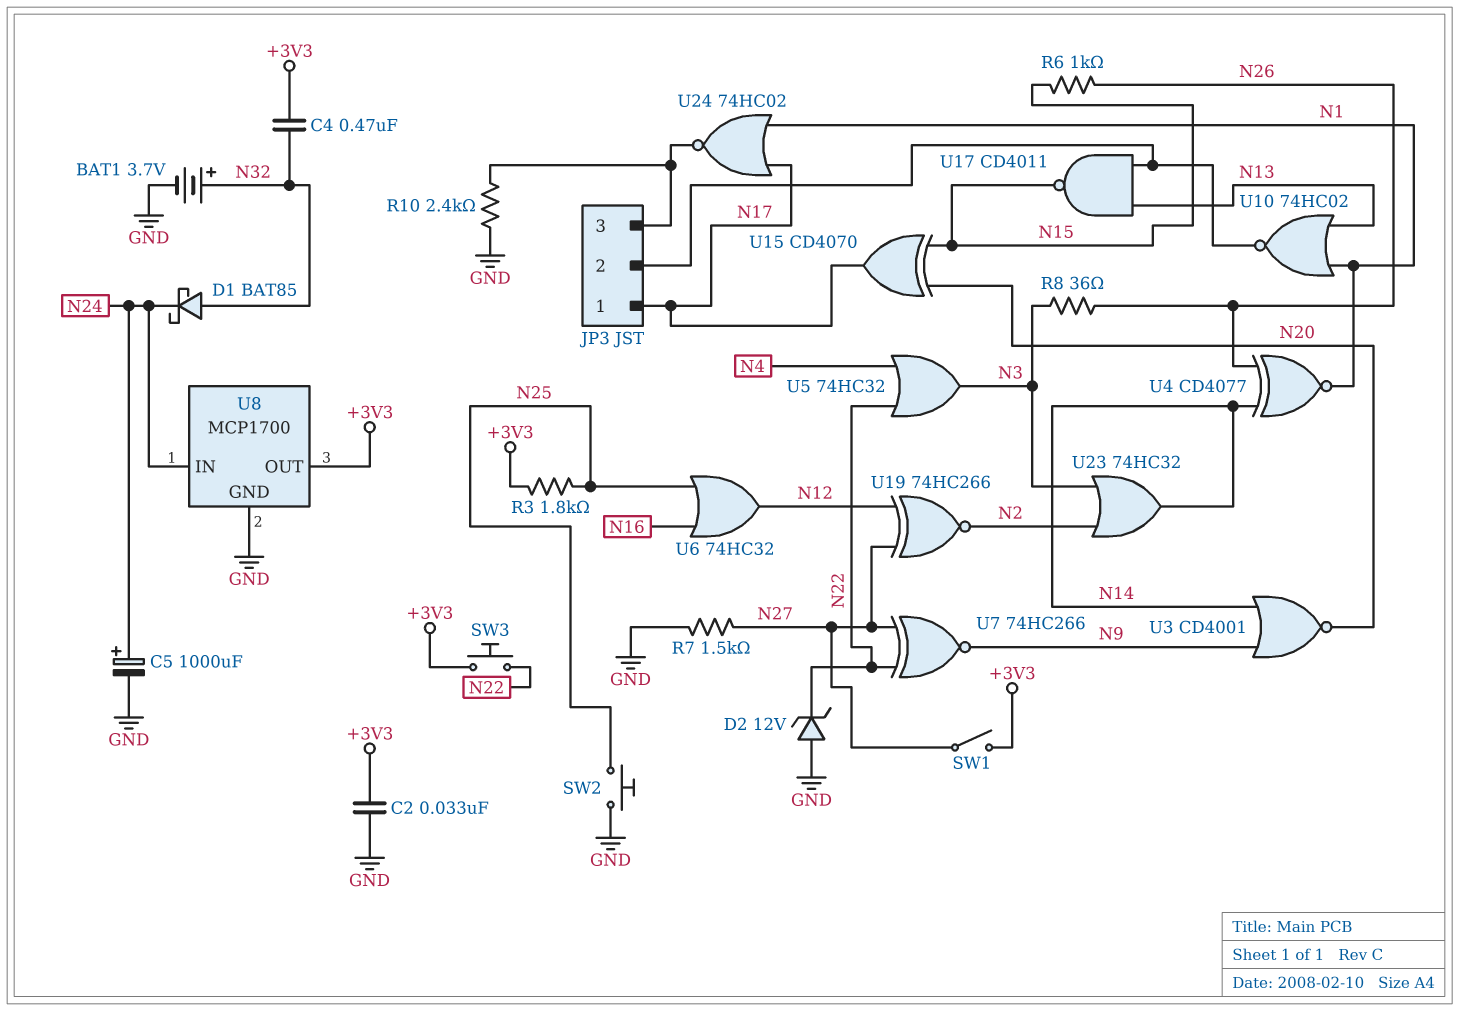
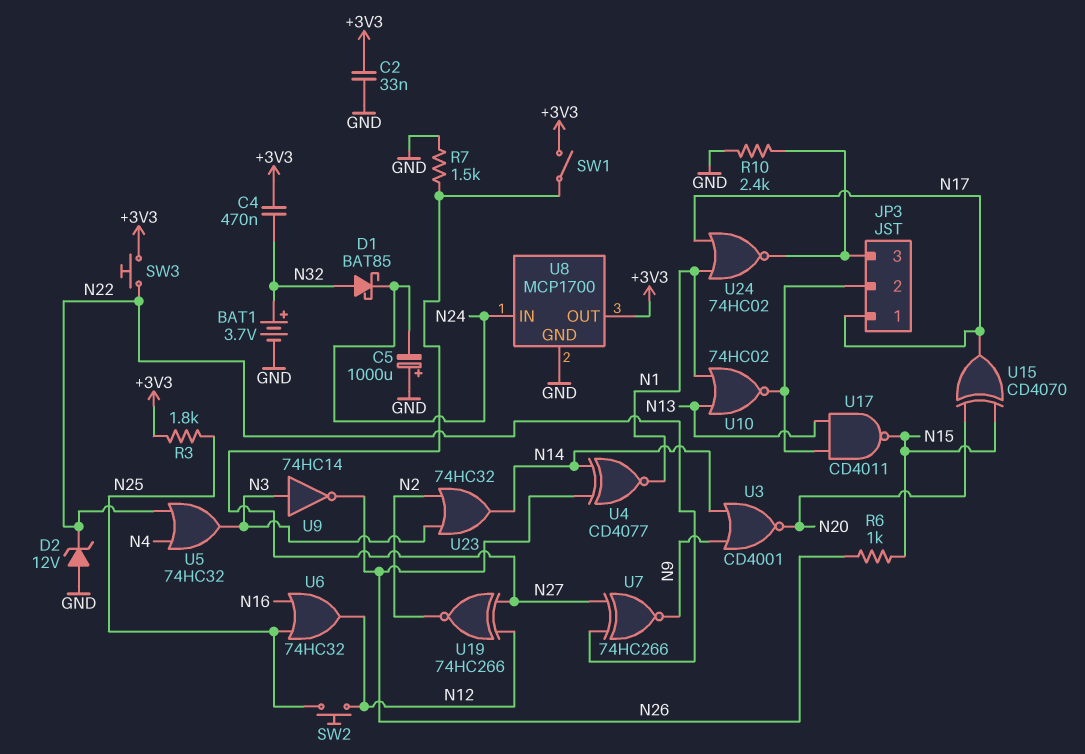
C5: 1000uF (plus N24, minus GND) -> 1000uF (plus GND, minus N24)
R8: 36 (N3, N26) -> none
SW2: button (GND, N25) -> button (N12, N25)
U9: none -> NOT 74HC14 (in N3, out N26)

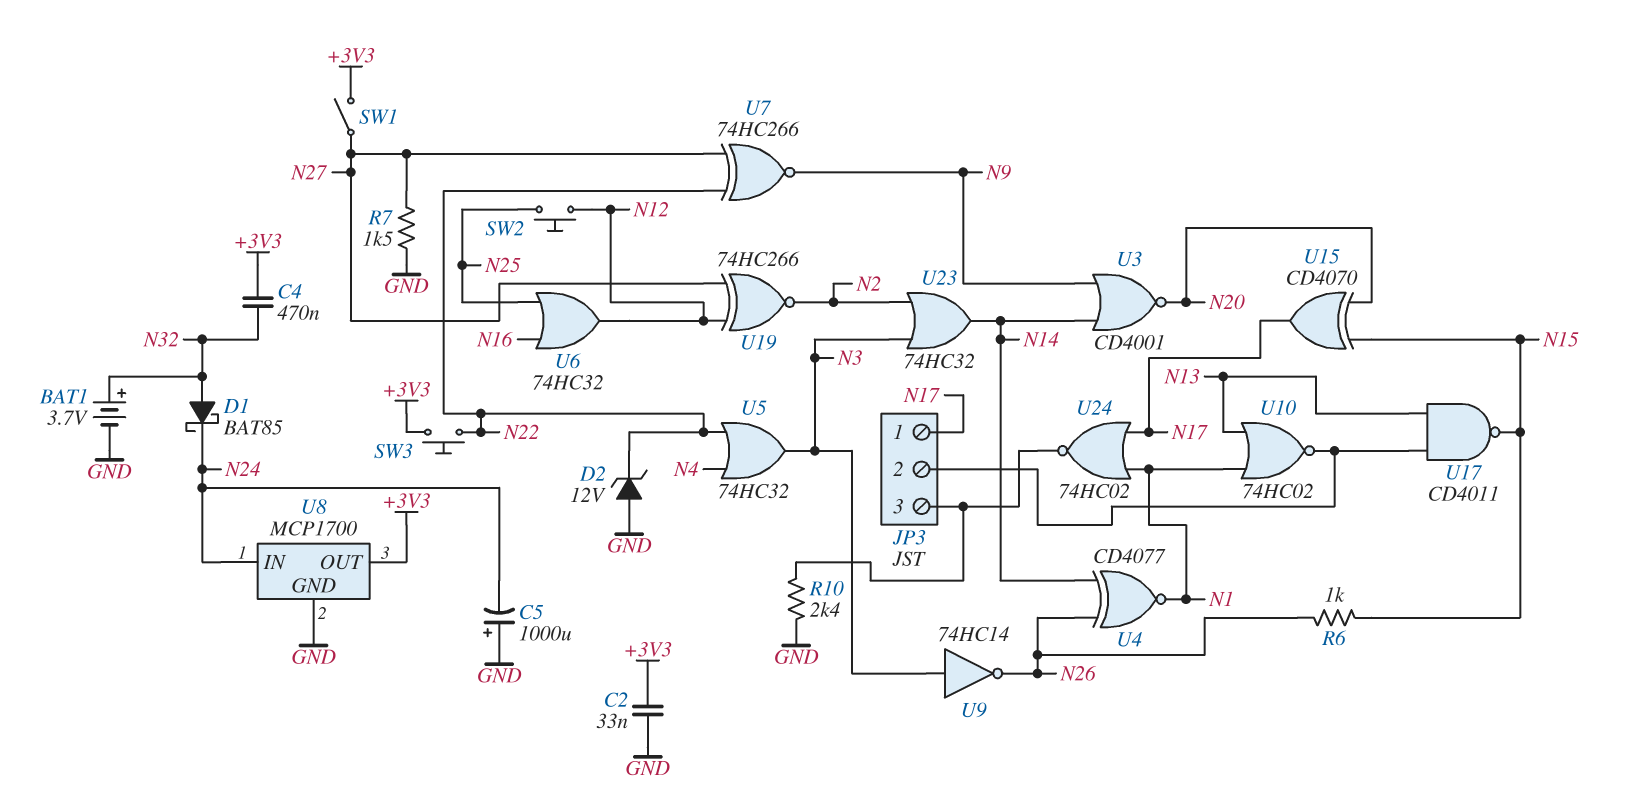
R3: 1.8k (+3V3, N25) -> none

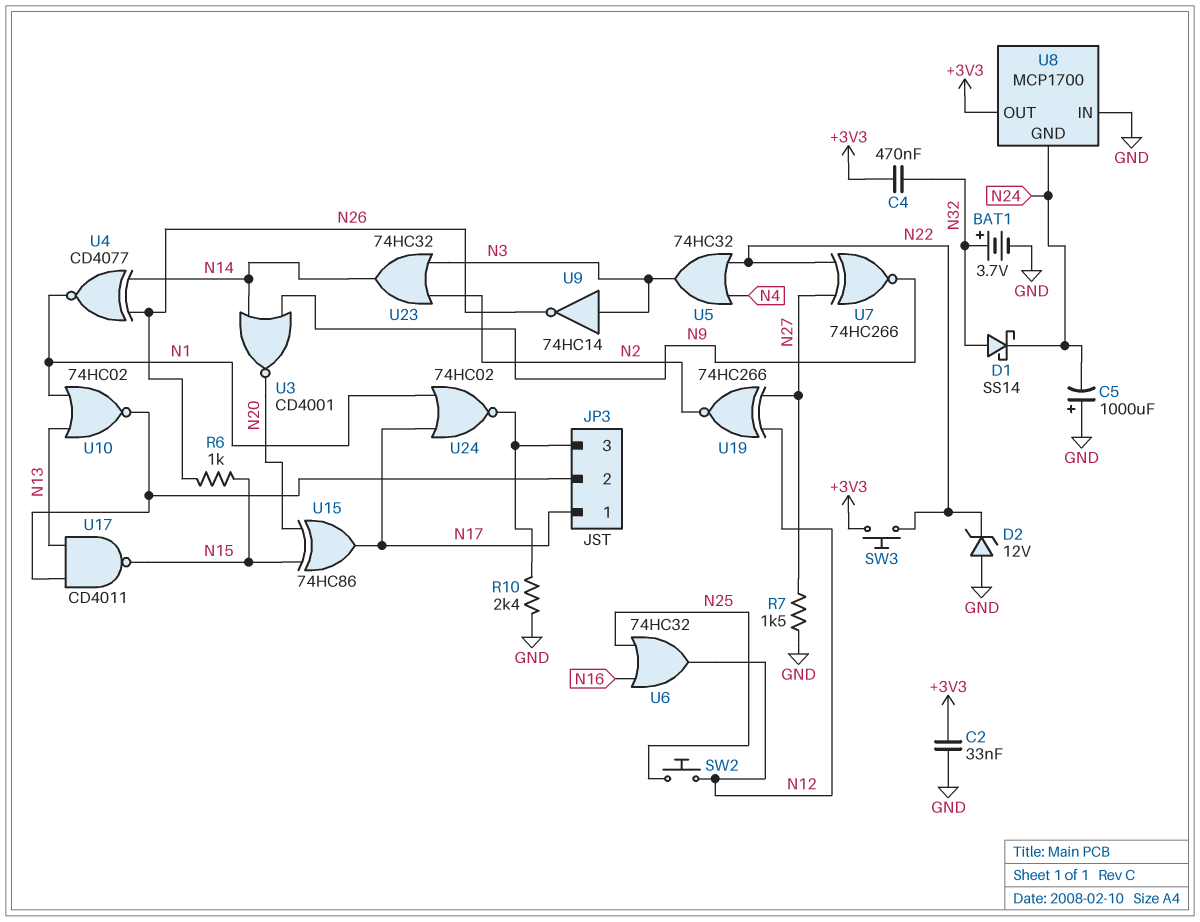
D1: schottky BAT85 (A N32, K N24) -> schottky SS14 (A N32, K N24)
SW1: switch (+3V3, N27) -> none
U8 pin GND: GND -> N24
U8 pin IN: N24 -> GND
U15: XOR CD4070 (in N15, in N20, out N17) -> XOR 74HC86 (in N15, in N20, out N17)

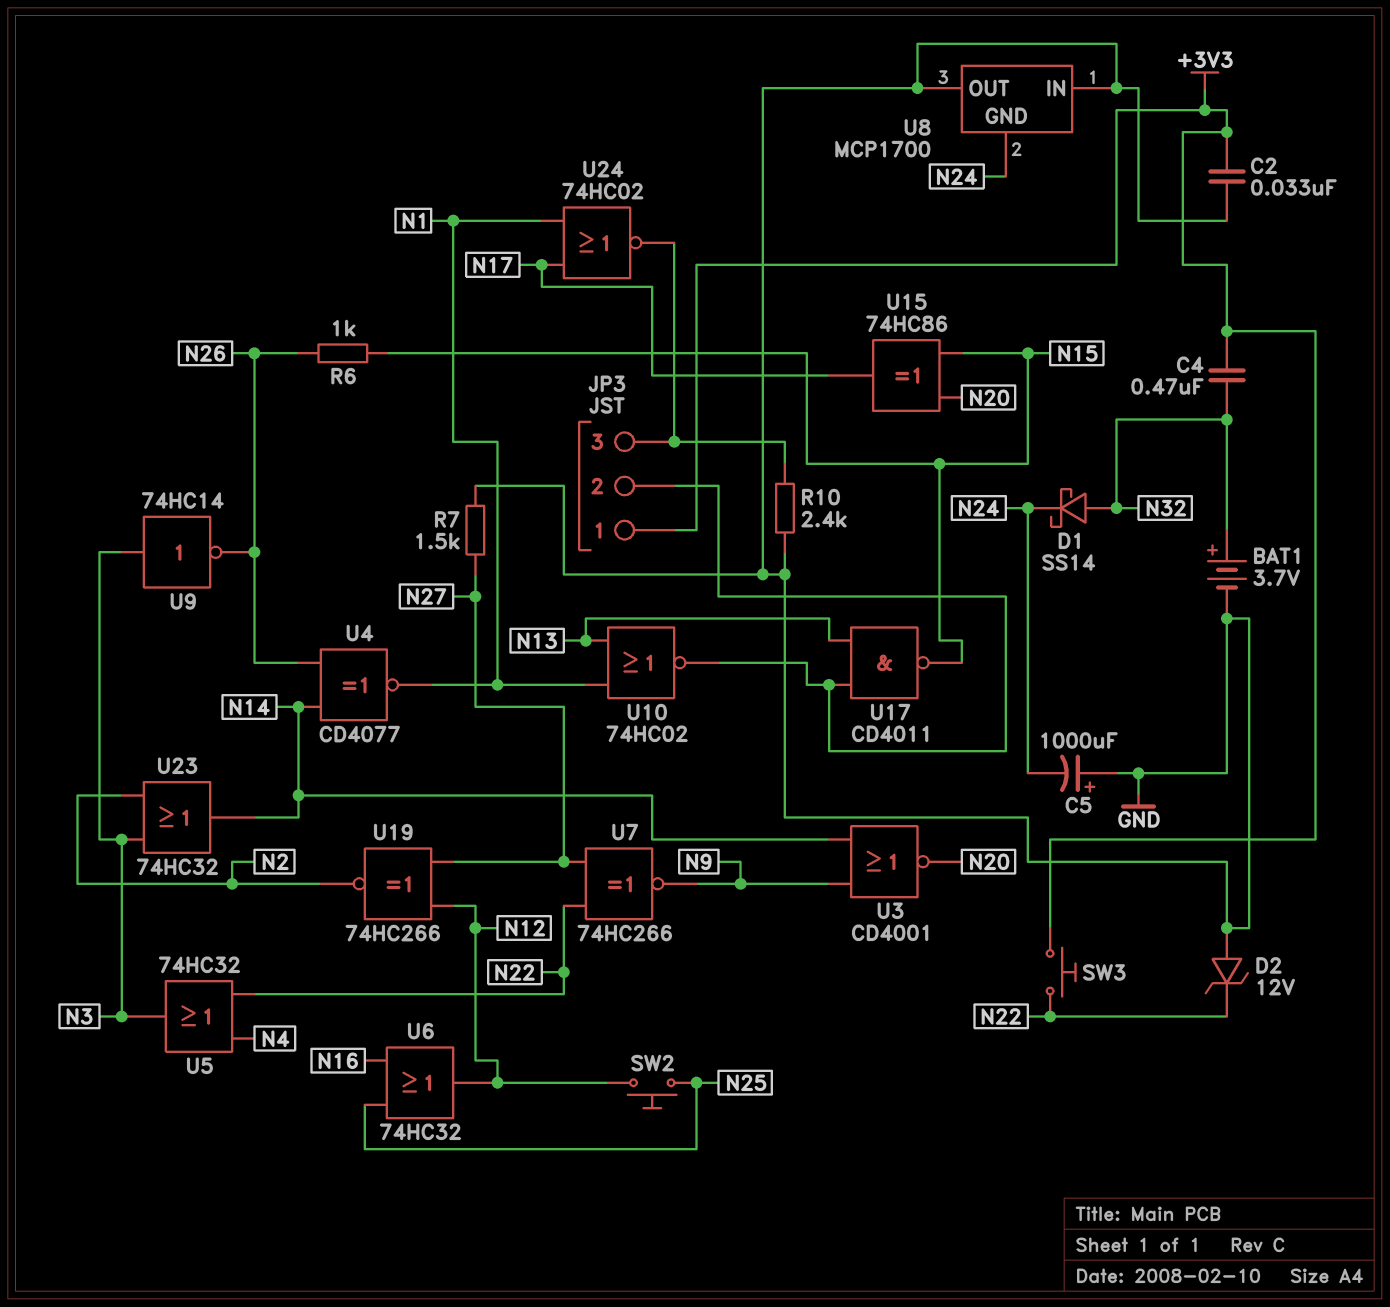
JP3 pin 1: N17 -> +3V3
U8 pin OUT: +3V3 -> GND

